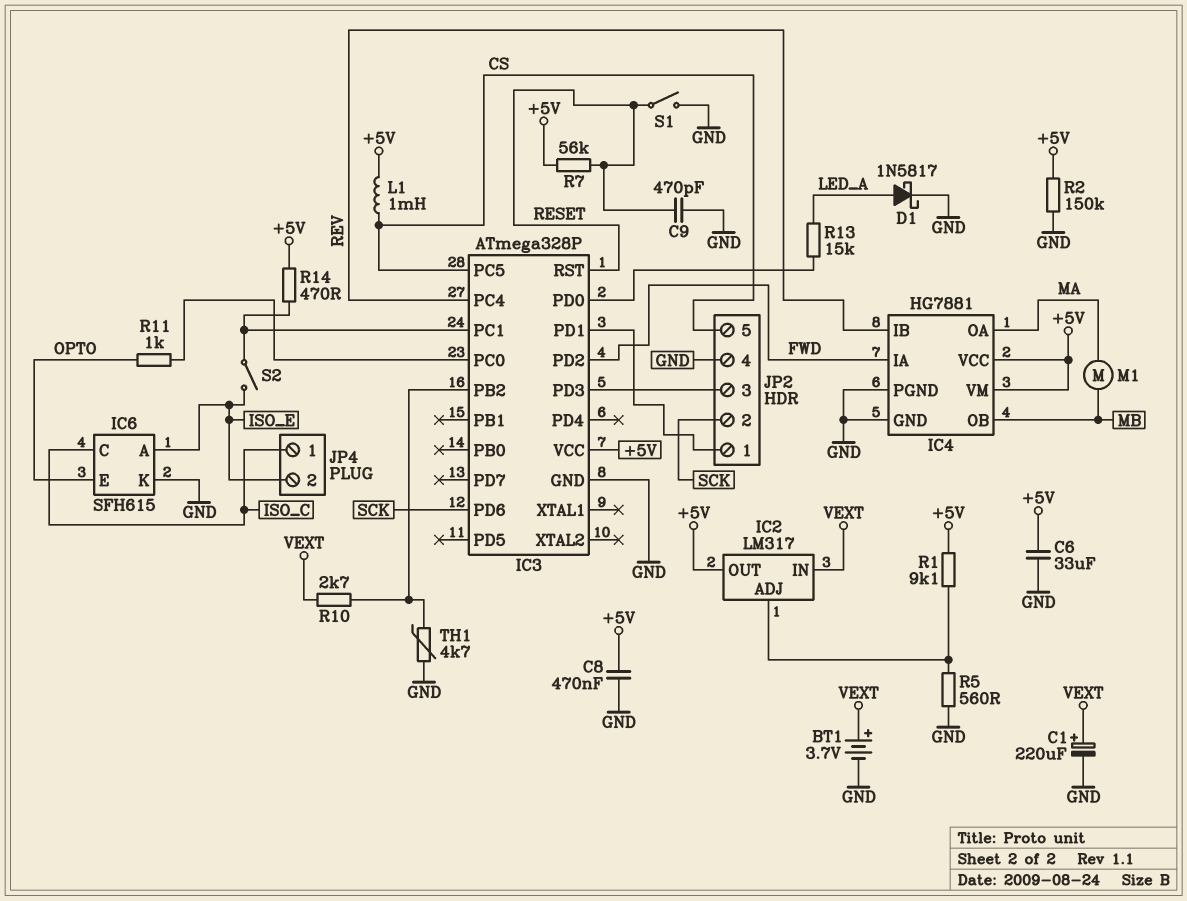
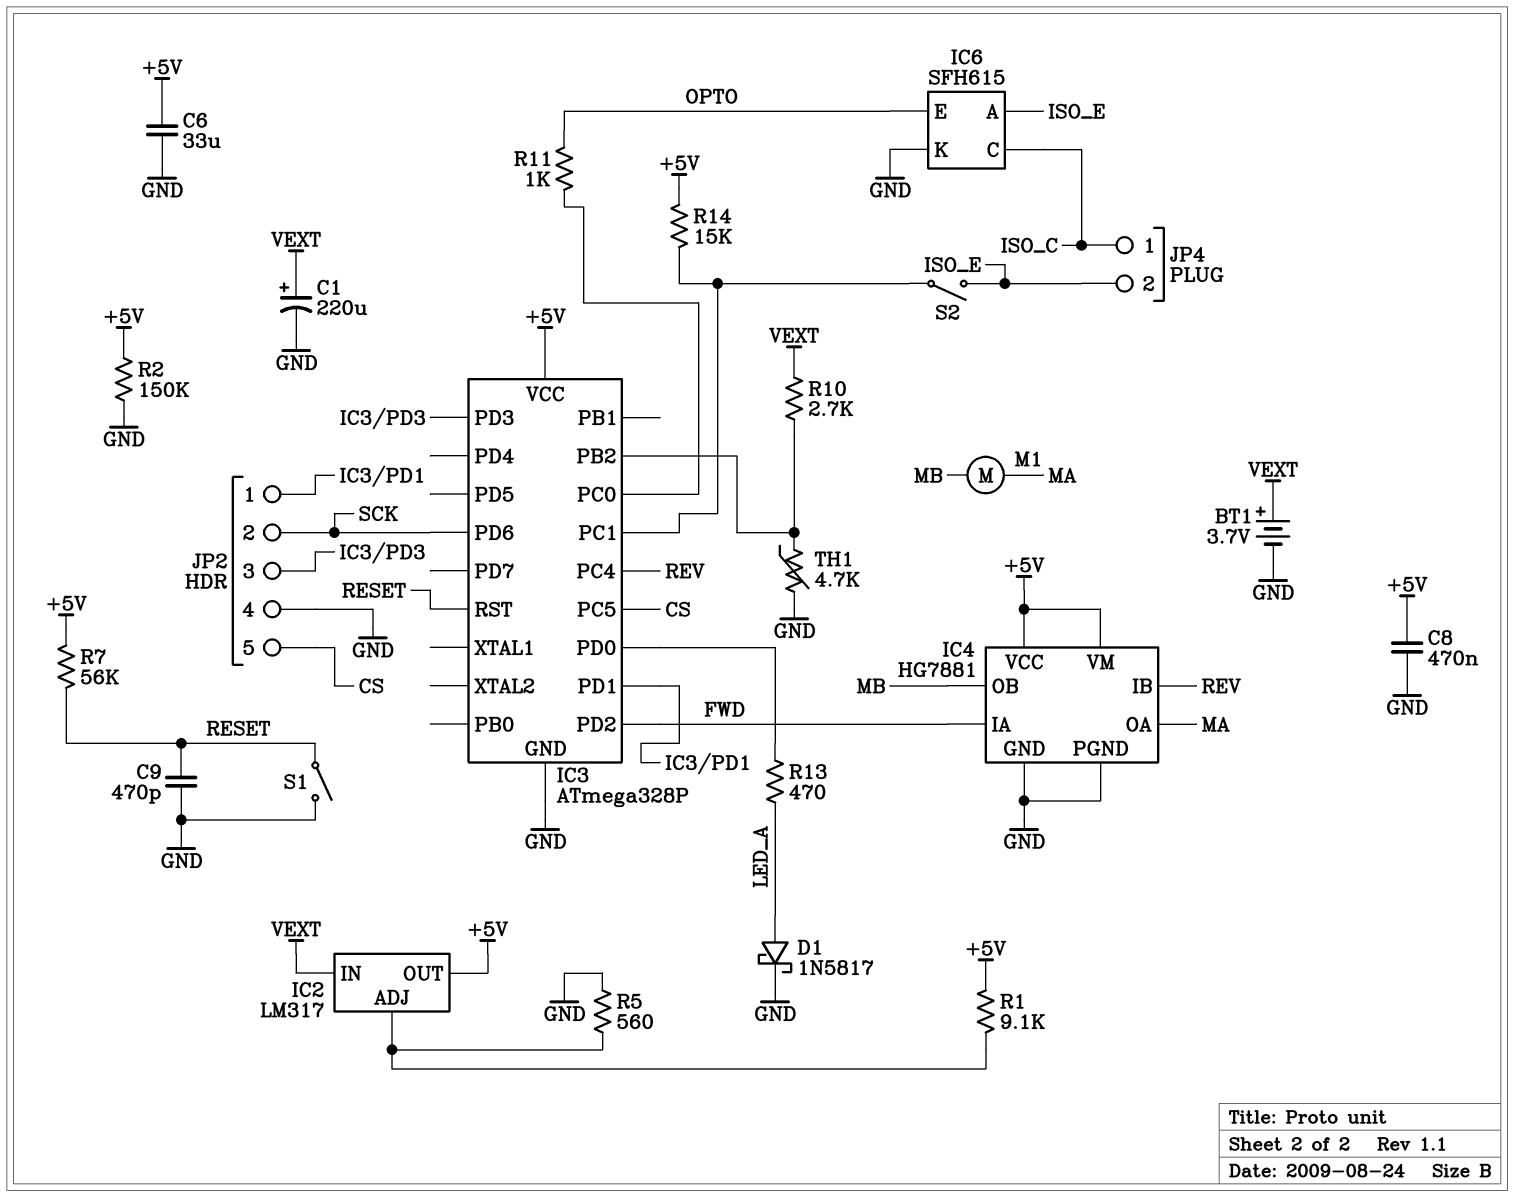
L1: 1mH (+5V, CS) -> none
R13: 15k (IC3/PD0, LED_A) -> 470 (IC3/PD0, LED_A)
R14: 470 (+5V, IC3/PC1) -> 15k (+5V, IC3/PC1)

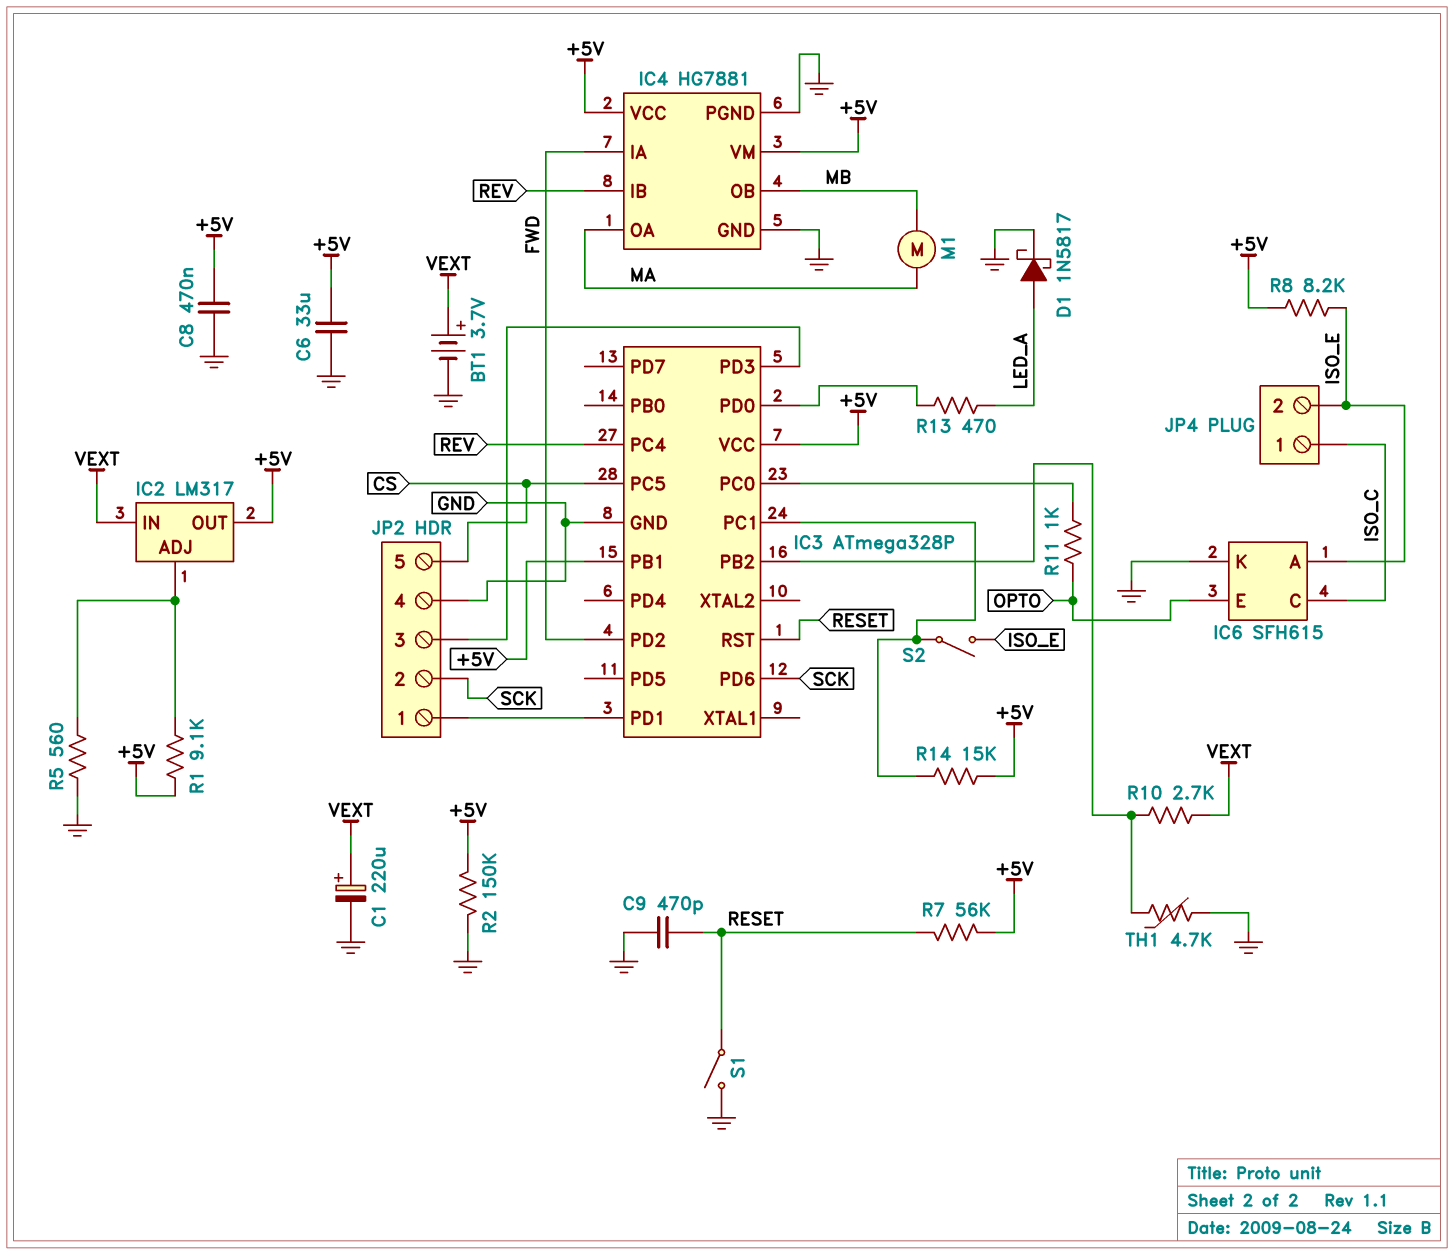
IC3 pin PB1: none -> +5V
R8: none -> 8.2k (+5V, ISO_E)

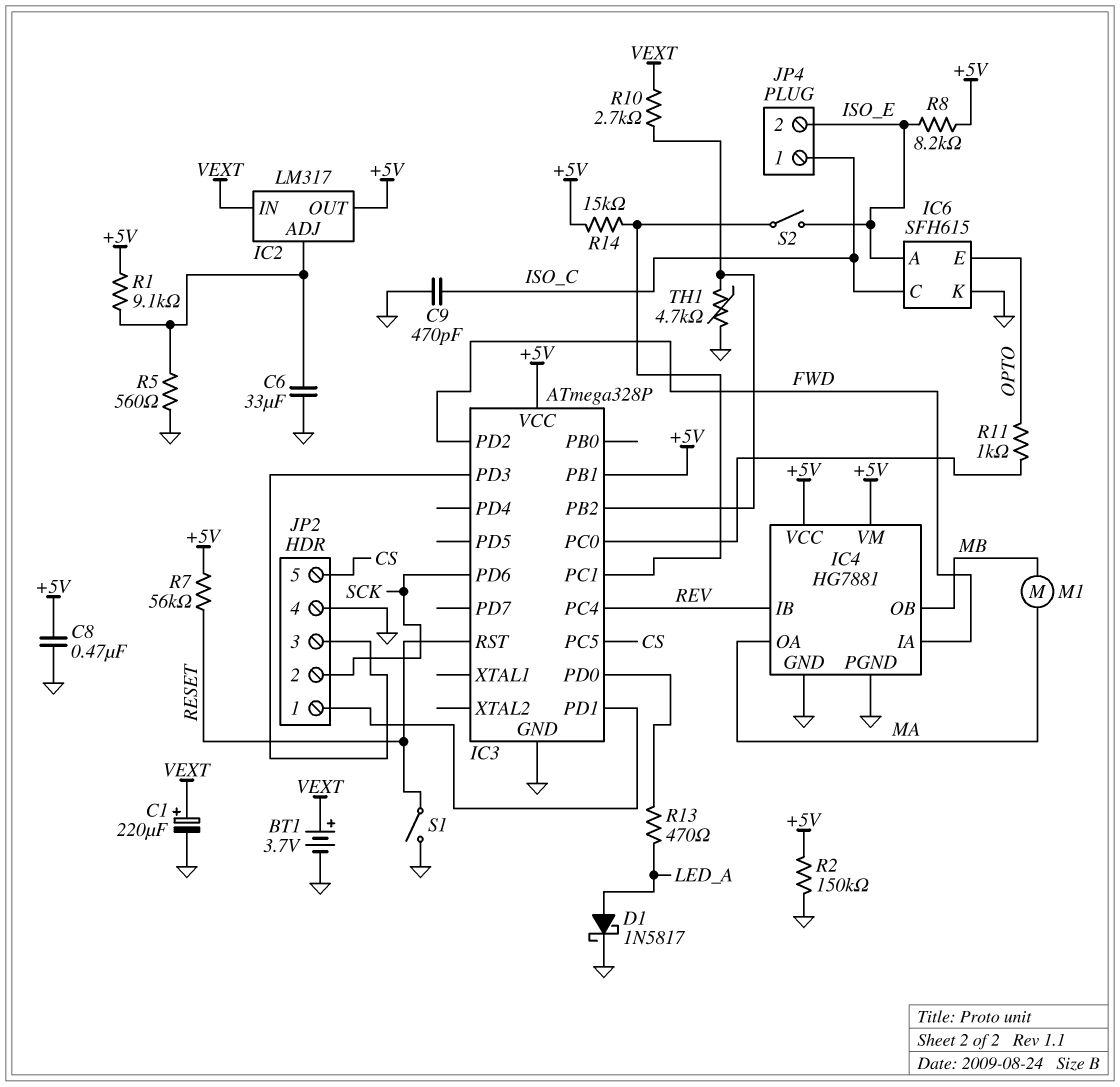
C6: 33uF (+5V, GND) -> 33uF (GND, IC2/ADJ)
C9: 470pF (GND, RESET) -> 470pF (GND, ISO_C)

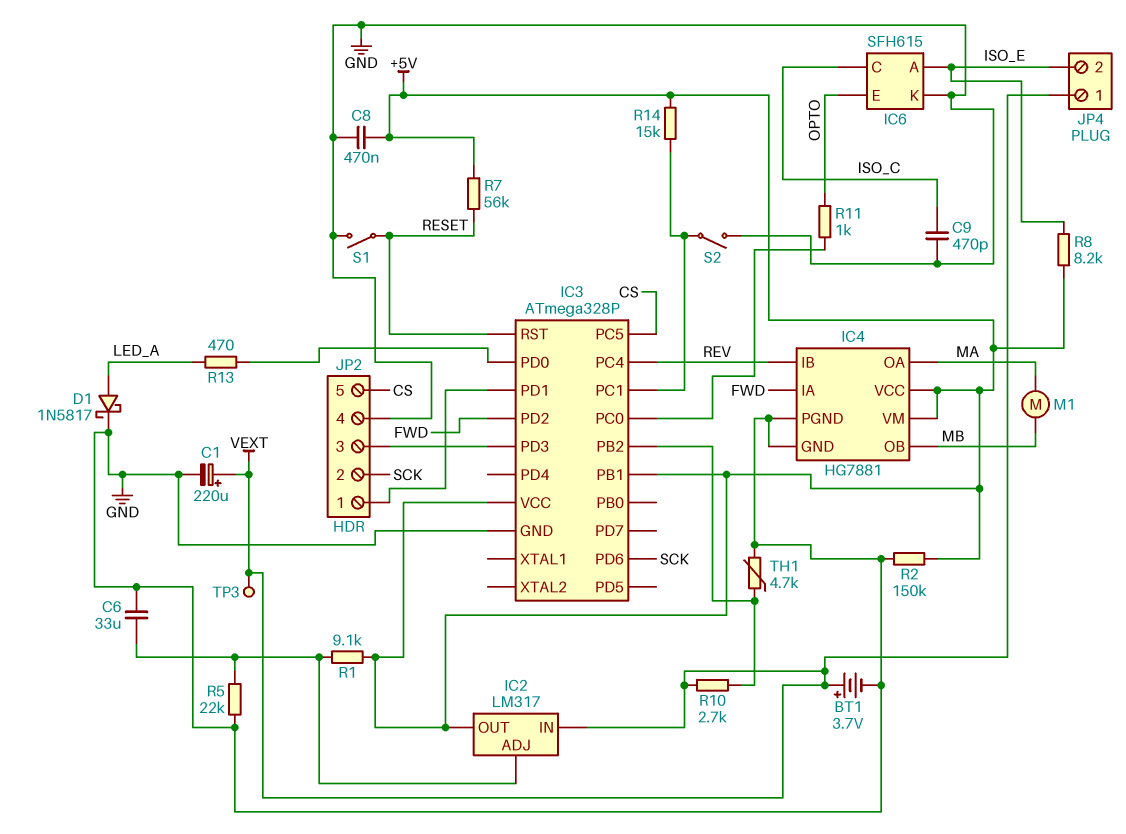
JP4 pin 1: ISO_C -> VEXT
R5: 560 (GND, IC2/ADJ) -> 22k (GND, IC2/ADJ)
S2: switch (IC3/PC1, ISO_E) -> switch (GND, IC3/PC1)
TP3: none -> test point (VEXT)

